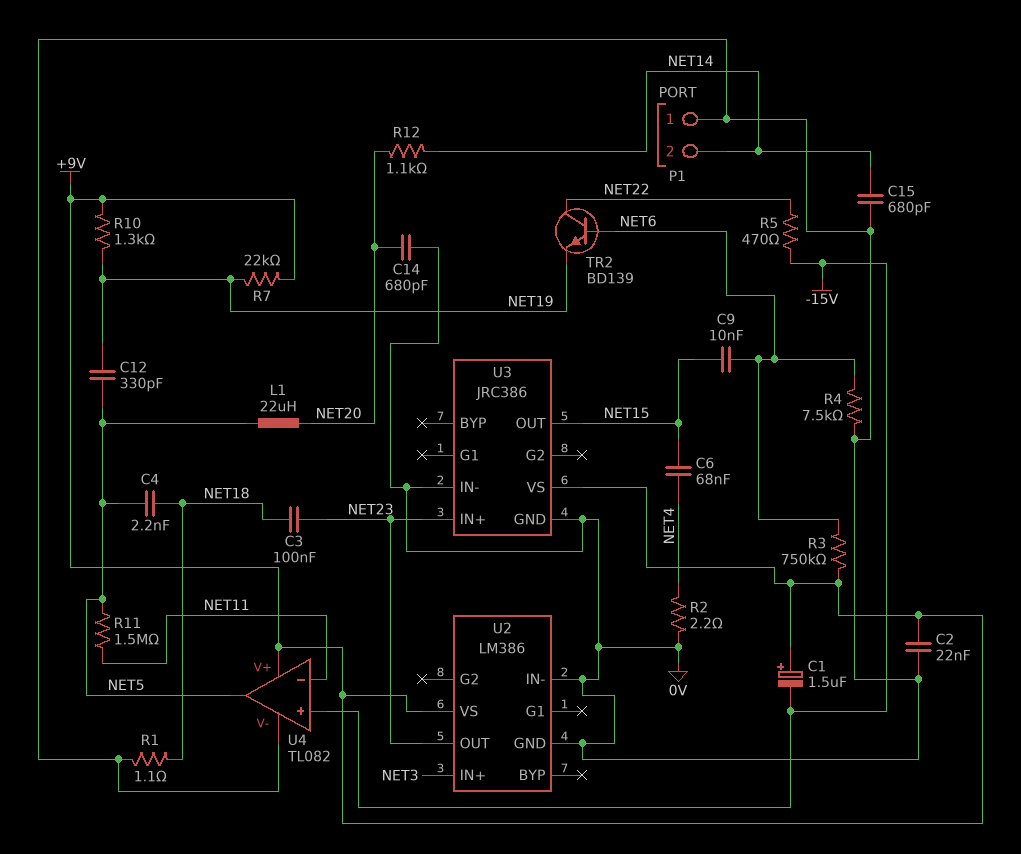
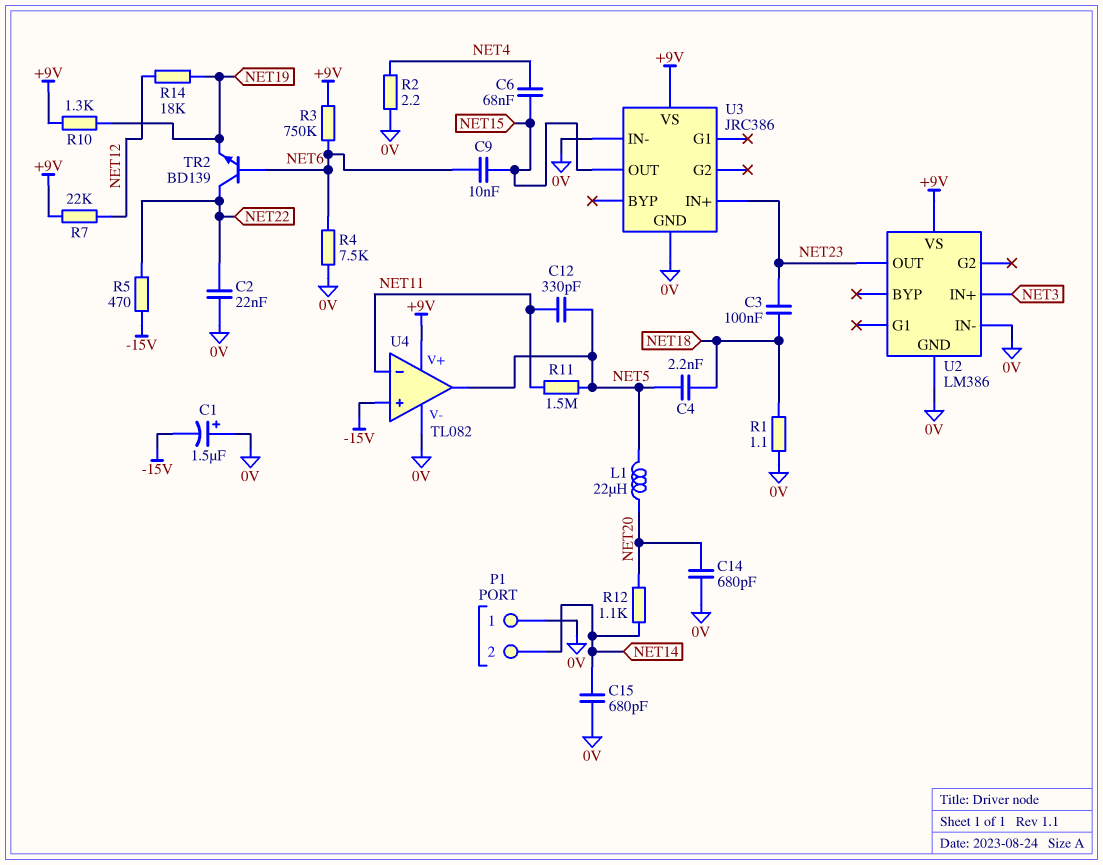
C1: 1.5uF (plus +9V, minus -15V) -> 1.5uF (plus 0V, minus -15V)
C2: 22nF (+9V, 0V) -> 22nF (0V, NET22)
C12: 330pF (NET5, NET19) -> 330pF (NET5, NET11)
R7: 22k (+9V, NET19) -> 22k (+9V, NET12)
R14: none -> 18k (NET12, NET19)

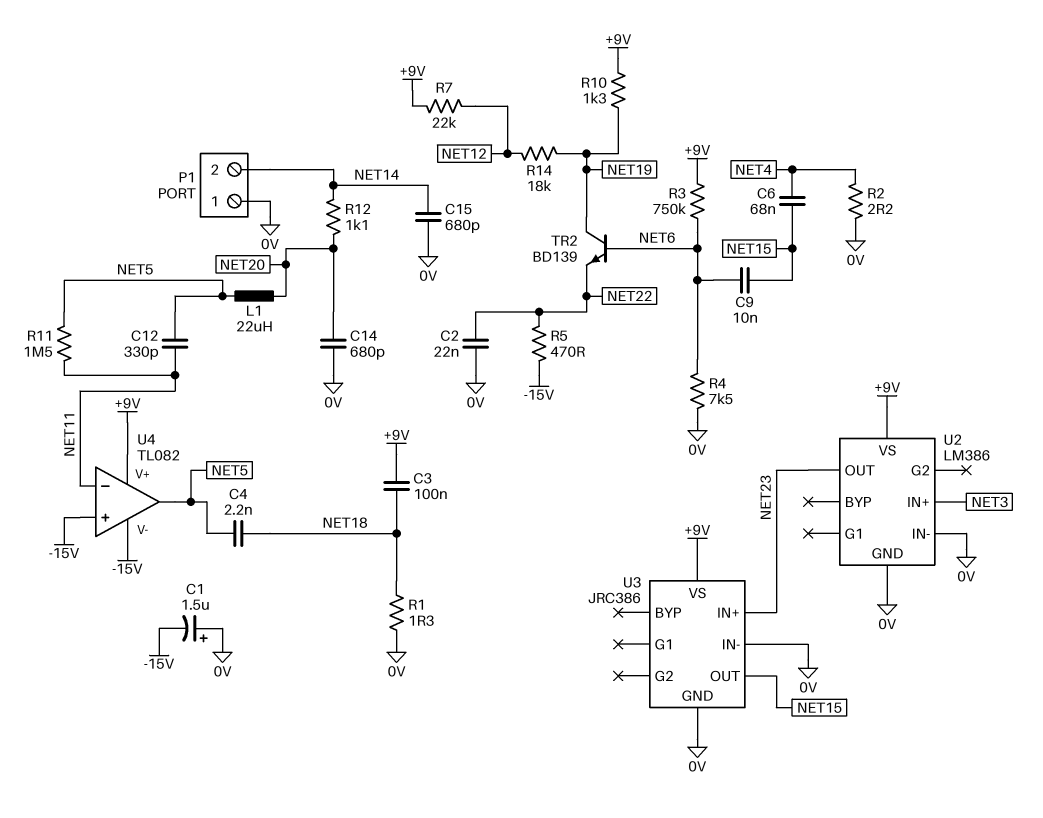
C3: 100nF (NET18, NET23) -> 100nF (+9V, NET18)
R1: 1.1 (0V, NET18) -> 1.3 (0V, NET18)
TR2: NPN BD139 (B NET6, C NET22, E NET19) -> NPN BD139 (B NET6, C NET19, E NET22)
U4 pin V-: 0V -> -15V

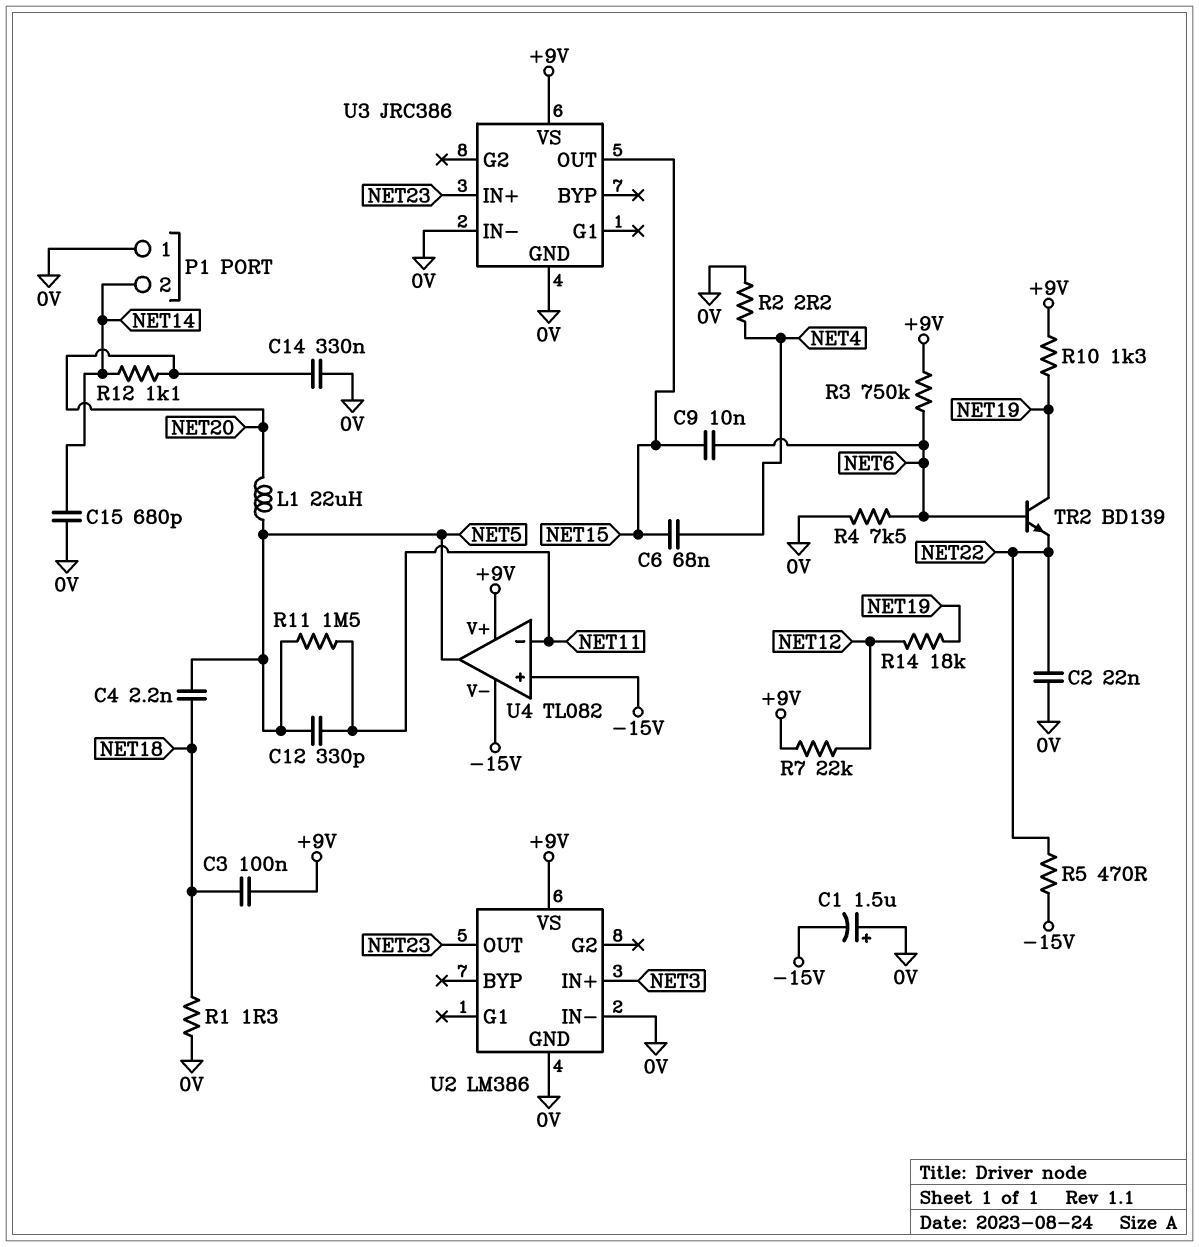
C14: 680pF (0V, NET20) -> 330nF (0V, NET20)

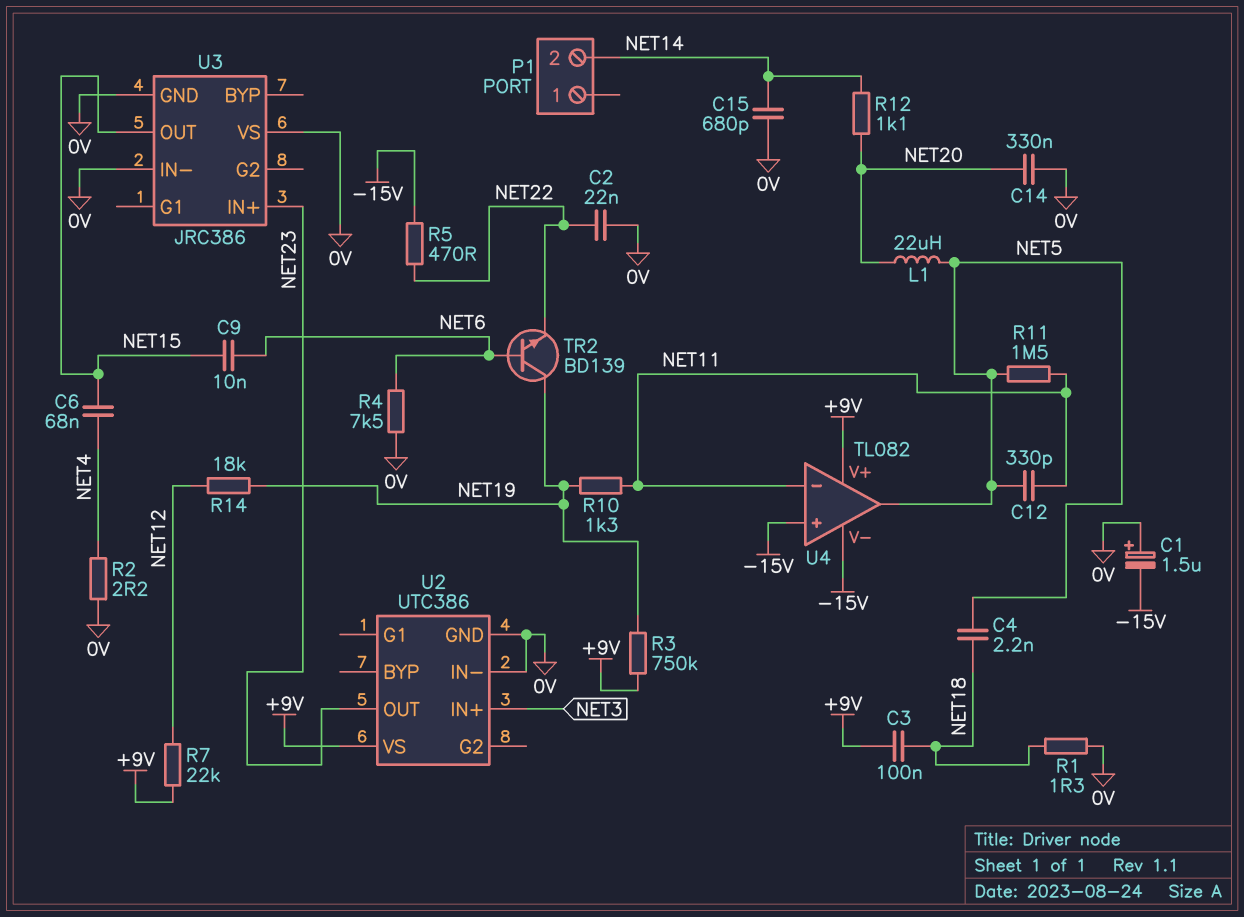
P1 pin 1: 0V -> none
R3: 750k (+9V, NET6) -> 750k (+9V, NET19)
R10: 1.3k (+9V, NET19) -> 1.3k (NET11, NET19)
U2: LM386 -> UTC386
U3 pin VS: +9V -> 0V

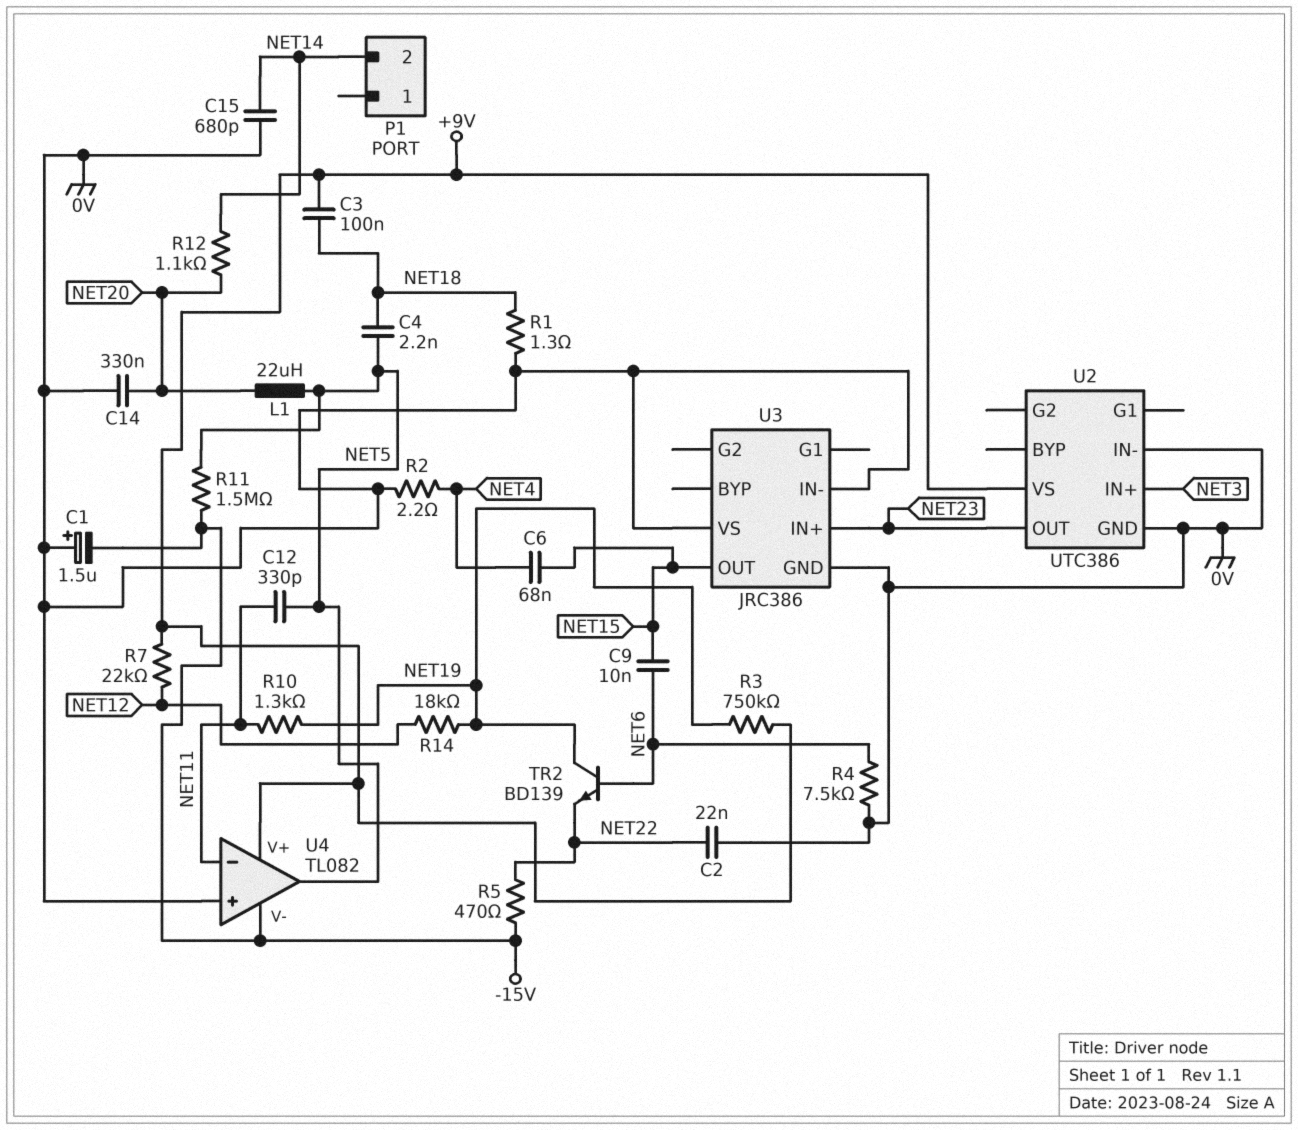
R11: 1.5M (NET5, NET11) -> 1.5M (-15V, NET5)
U4 pin in+: -15V -> 0V

